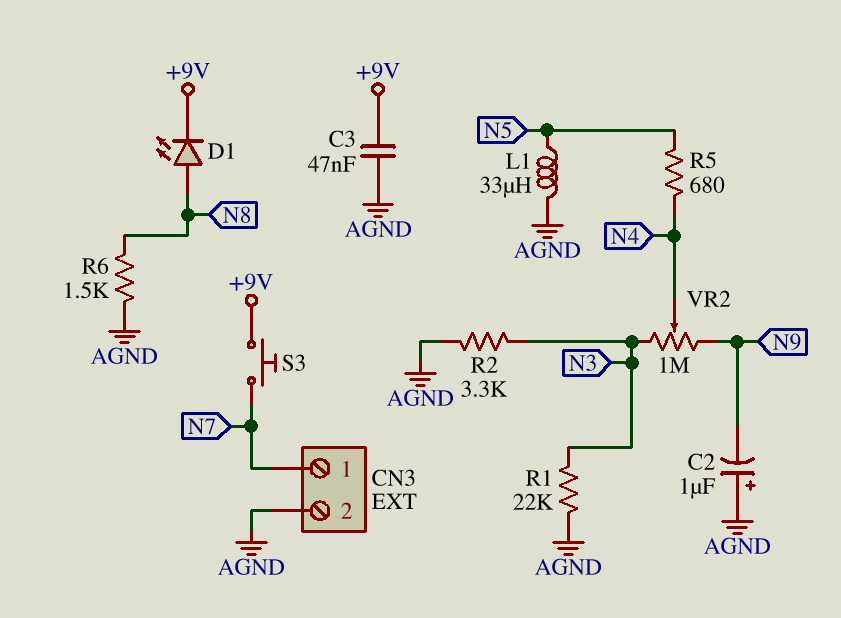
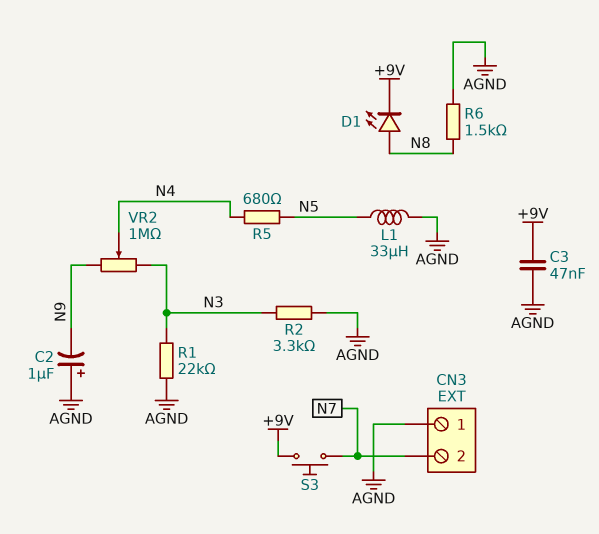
CN3 pin 1: N7 -> AGND
CN3 pin 2: AGND -> N7

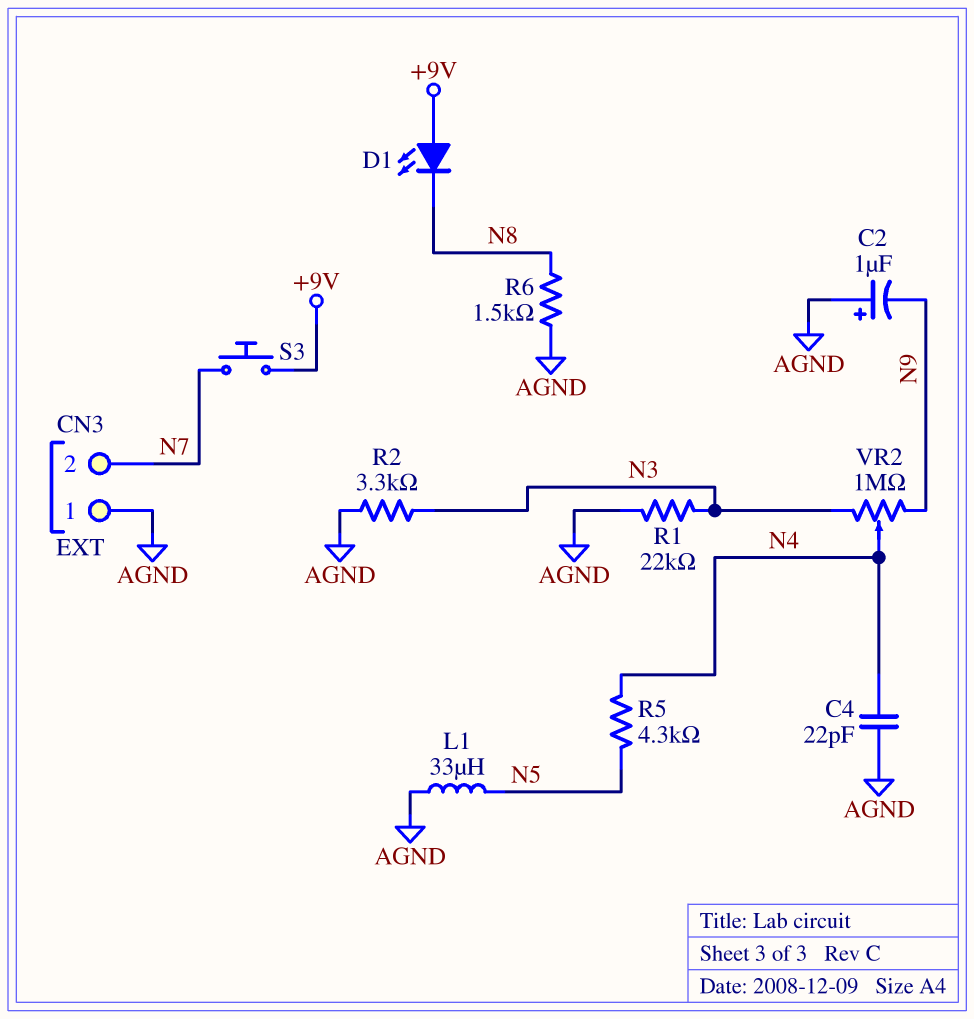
C3: 47nF (+9V, AGND) -> none
C4: none -> 22pF (AGND, N4)
D1: LED (A N8, K +9V) -> LED (A +9V, K N8)
R5: 680 (N4, N5) -> 4.3k (N4, N5)

